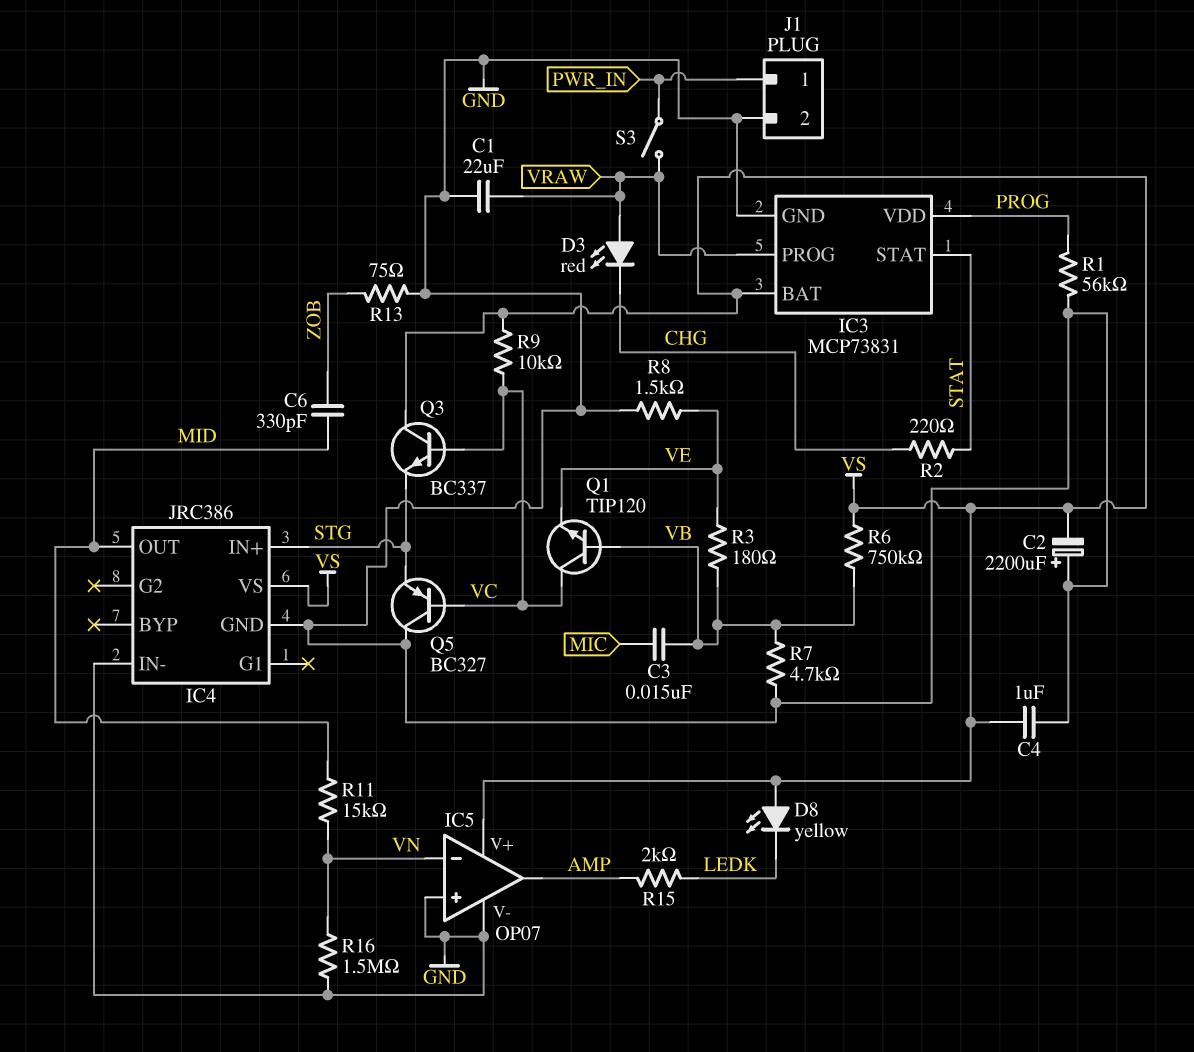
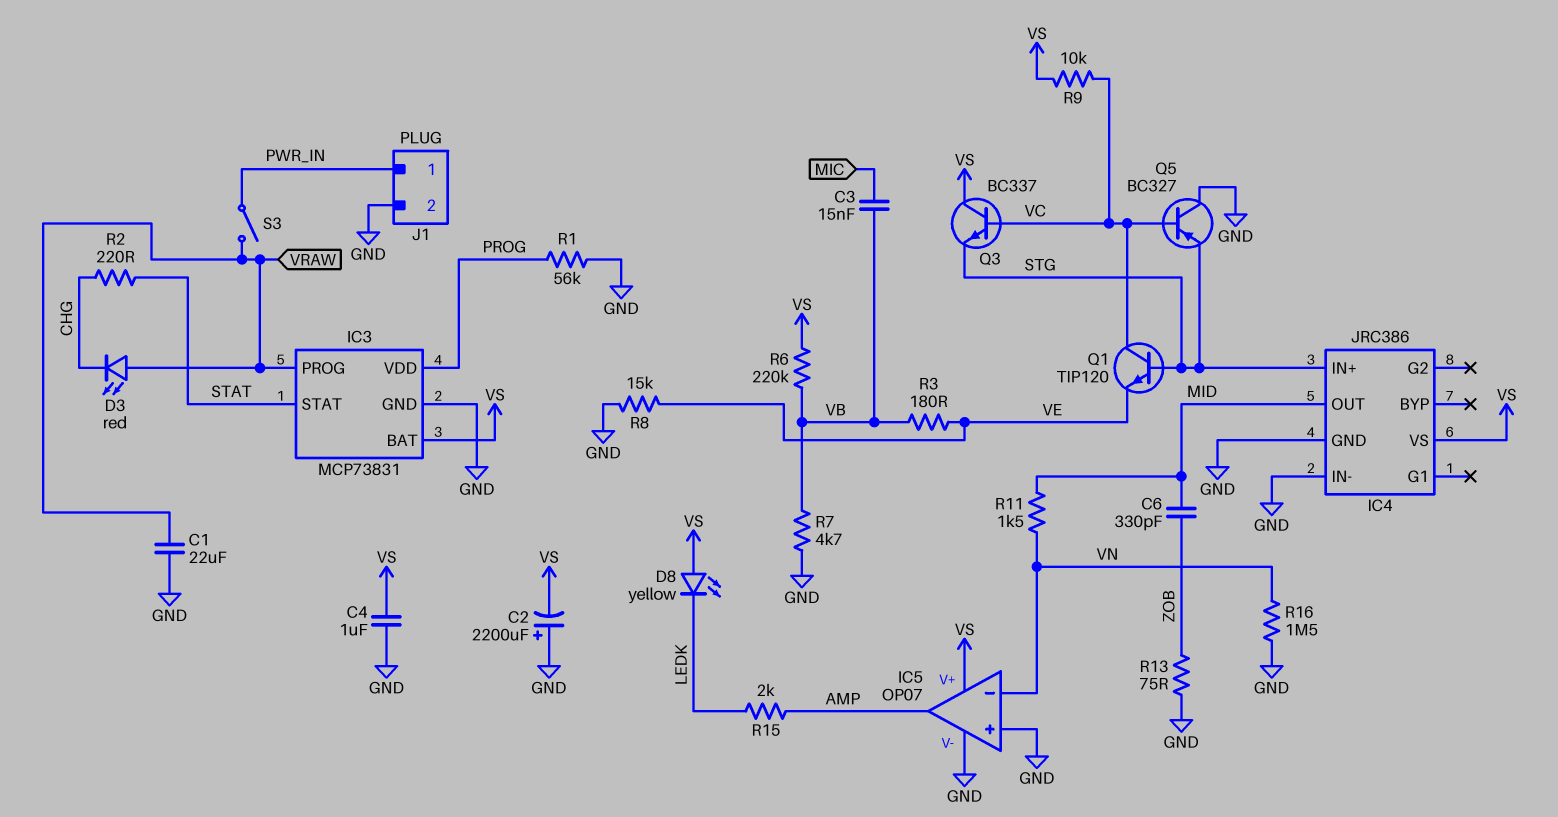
Q1: NPN TIP120 (B VB, C VC, E VE) -> NPN TIP120 (B STG, C VC, E VE)
R6: 750k (VB, VS) -> 220k (VB, VS)
R8: 1.5k (GND, VE) -> 15k (GND, VE)
R11: 15k (MID, VN) -> 1.5k (MID, VN)

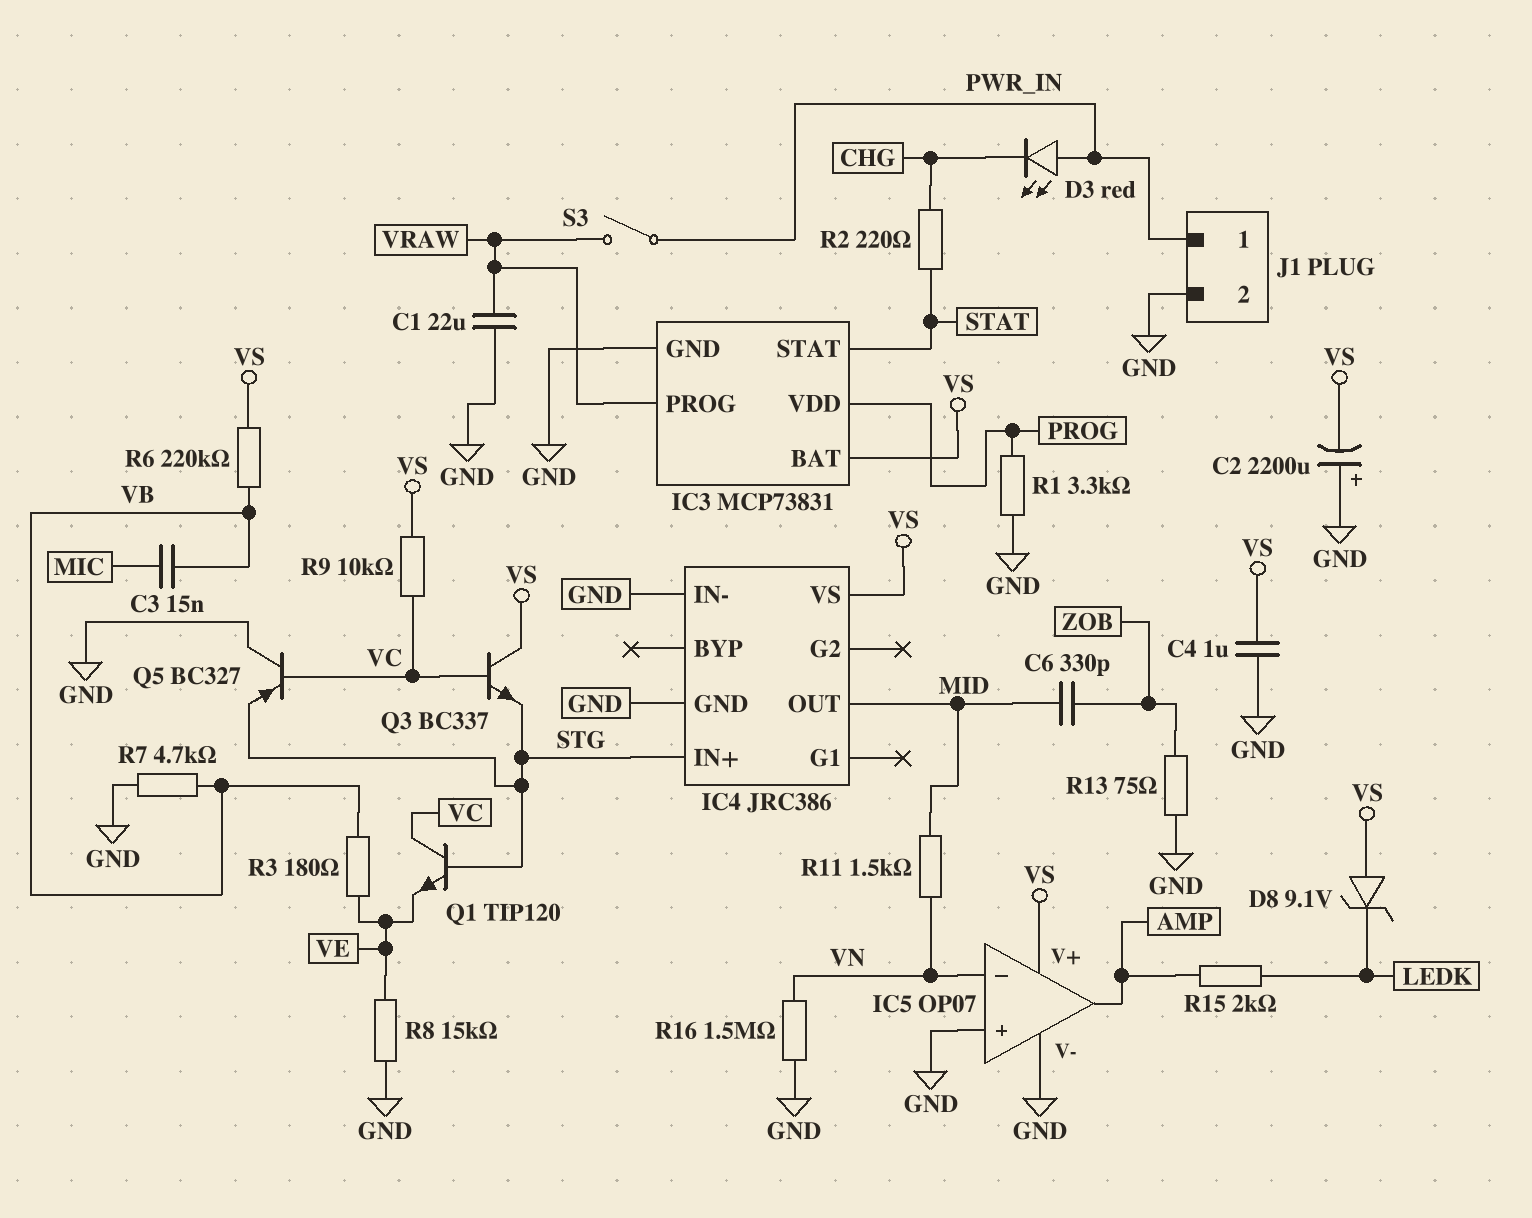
D3: LED red (A VRAW, K CHG) -> LED red (A PWR_IN, K CHG)
D8: LED yellow (A VS, K LEDK) -> zener 9.1V (A VS, K LEDK)
R1: 56k (GND, PROG) -> 3.3k (GND, PROG)

